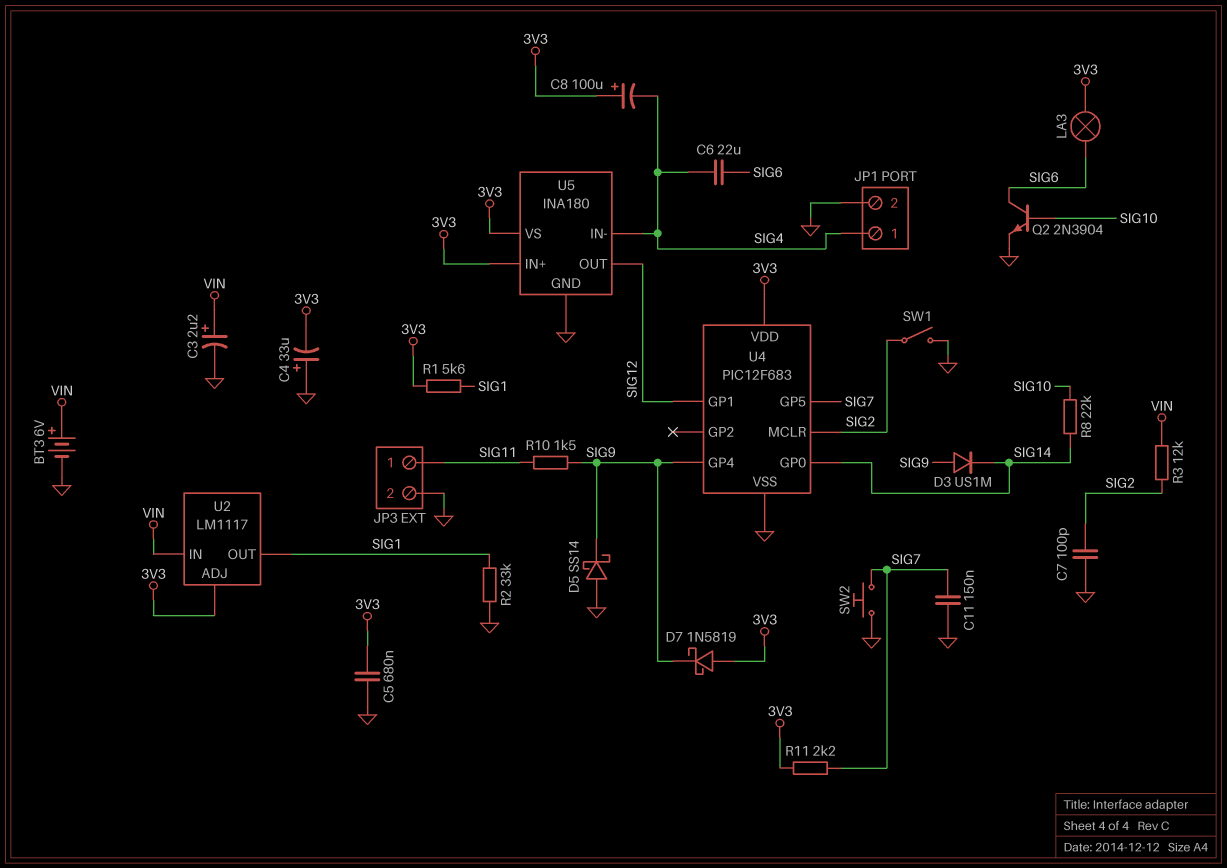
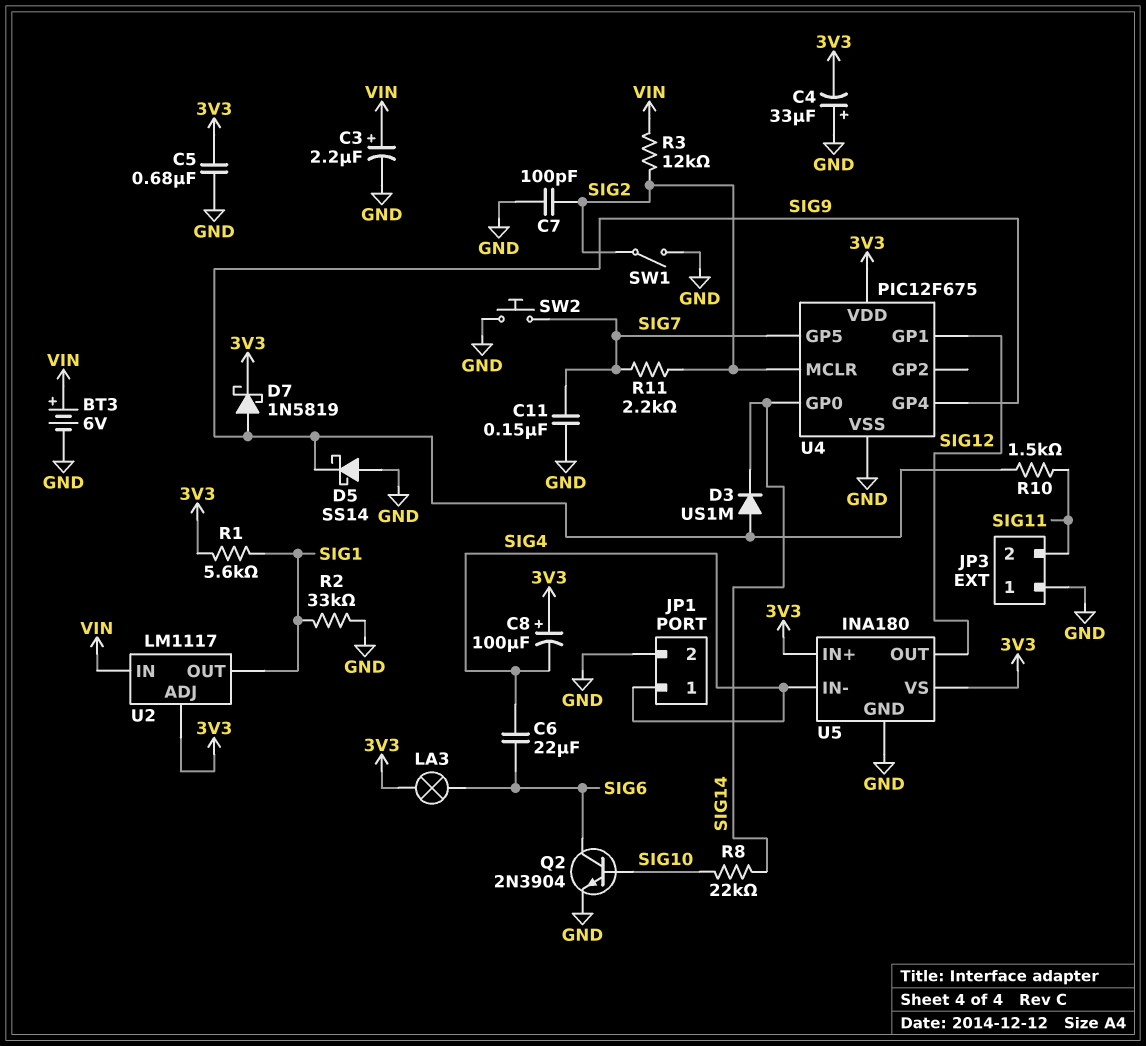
D7: schottky 1N5819 (A 3V3, K SIG9) -> schottky 1N5819 (A SIG9, K 3V3)
JP3 pin 1: SIG11 -> GND
JP3 pin 2: GND -> SIG11
R11: 2.2k (3V3, SIG7) -> 2.2k (SIG2, SIG7)
U4: PIC12F683 -> PIC12F675

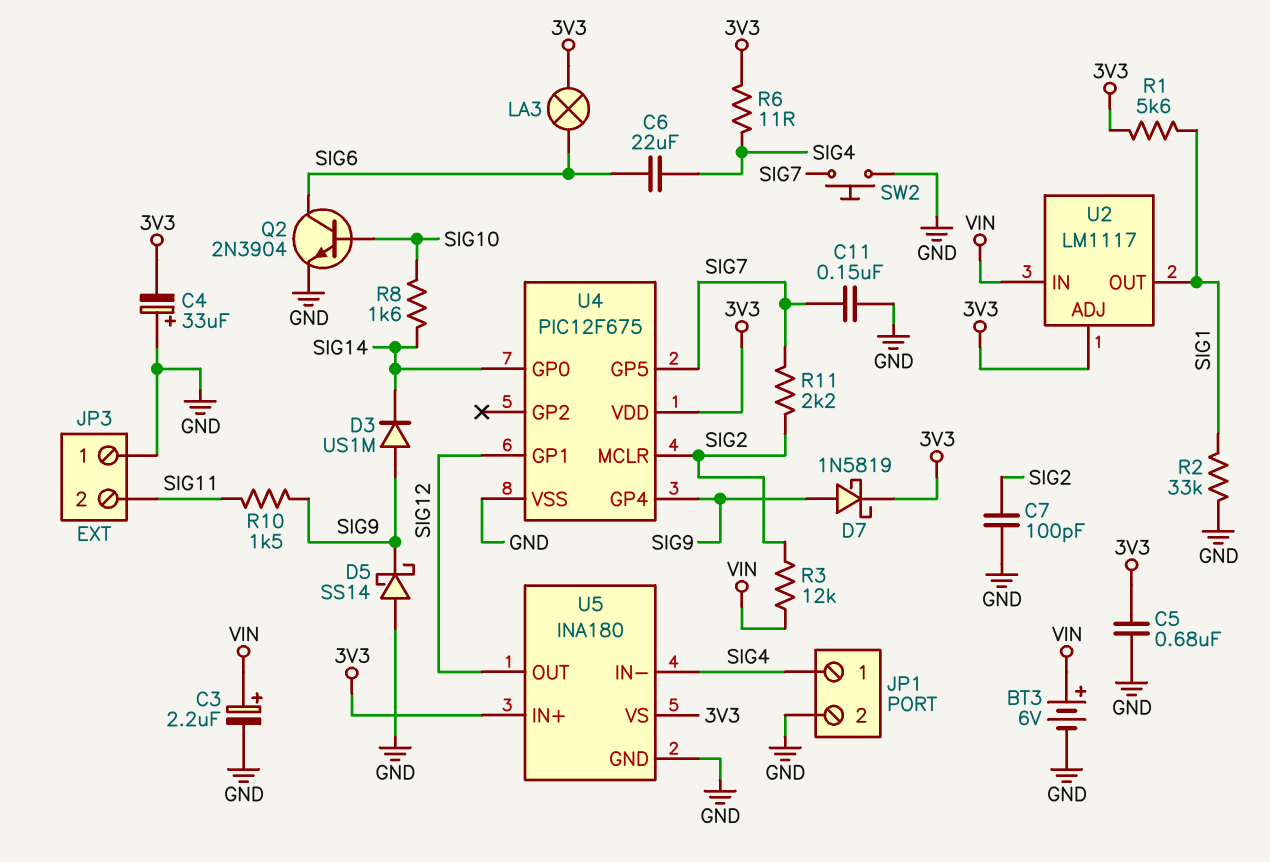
C8: 100uF (plus 3V3, minus SIG4) -> none
R6: none -> 11 (3V3, SIG4)
R8: 22k (SIG10, SIG14) -> 1.6k (SIG10, SIG14)
SW1: switch (GND, SIG2) -> none

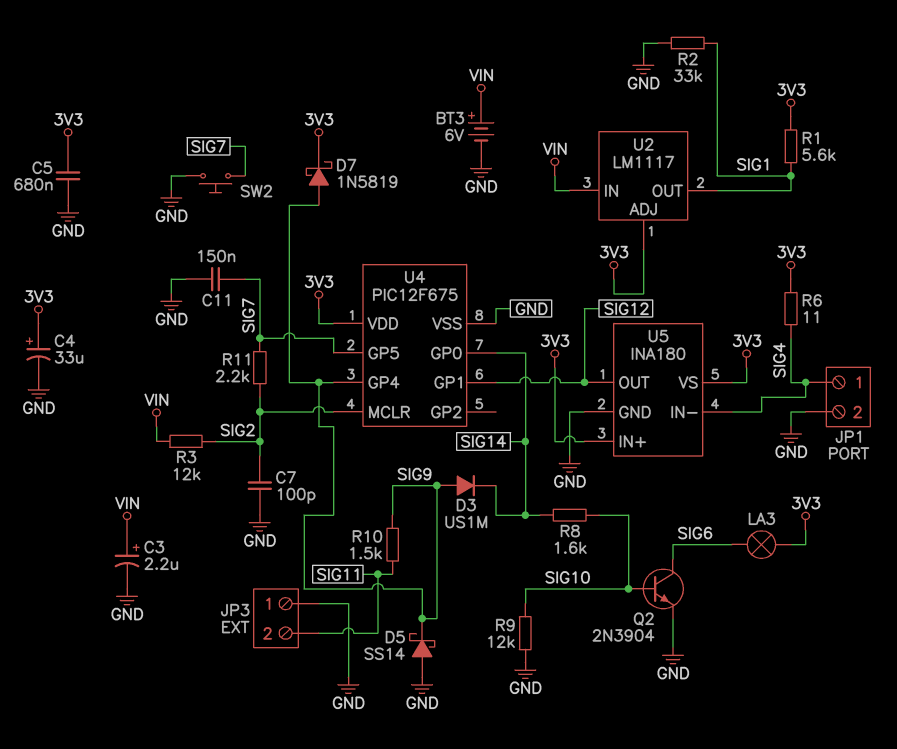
C4: 33uF (plus GND, minus 3V3) -> 33uF (plus 3V3, minus GND)
C6: 22uF (SIG4, SIG6) -> none
R9: none -> 12k (GND, SIG10)

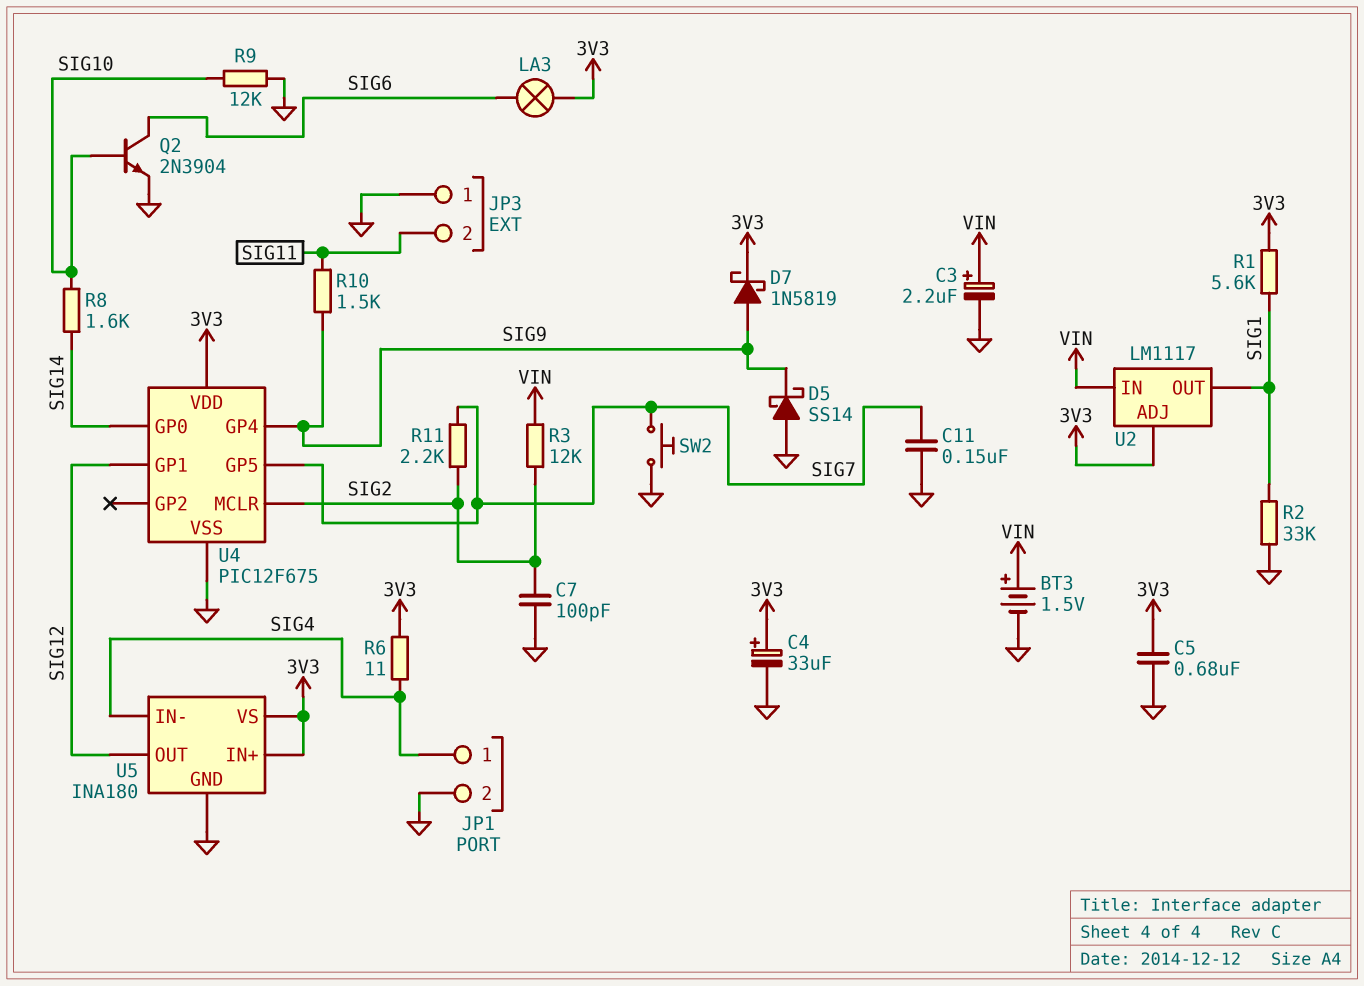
BT3: 6V (plus VIN, minus GND) -> 1.5V (plus VIN, minus GND)
D3: diode US1M (A SIG9, K SIG14) -> none

